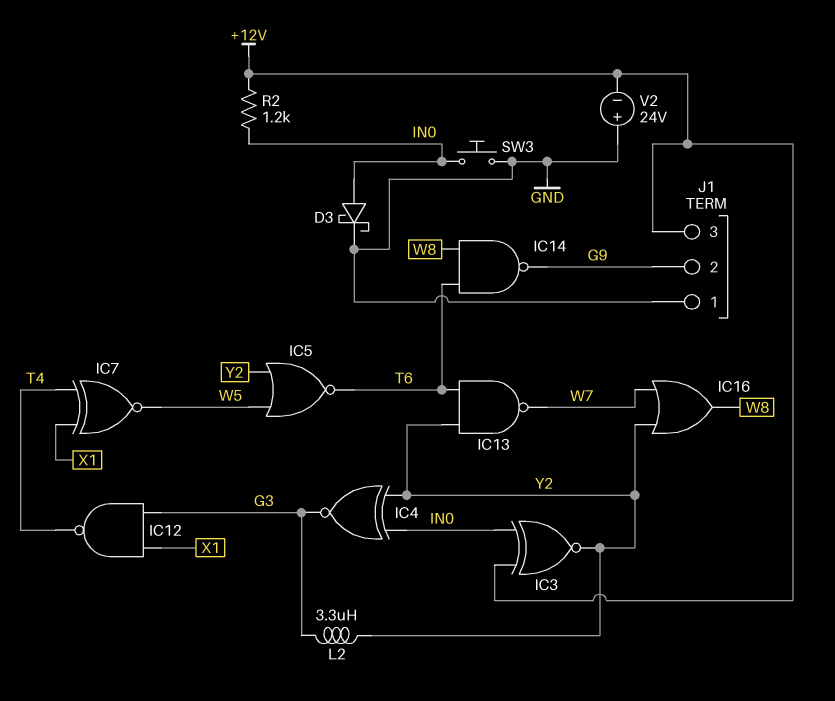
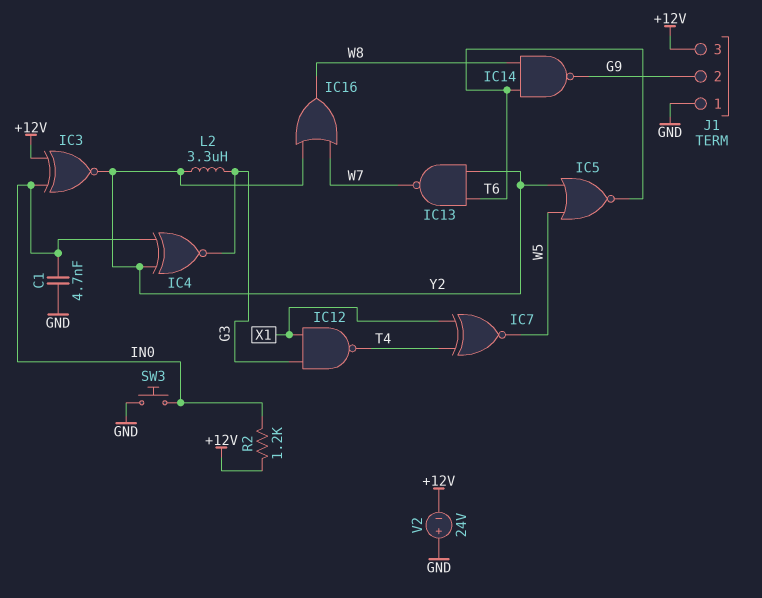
C1: none -> 4.7nF (GND, IN0)
D3: schottky (A IN0, K GND) -> none

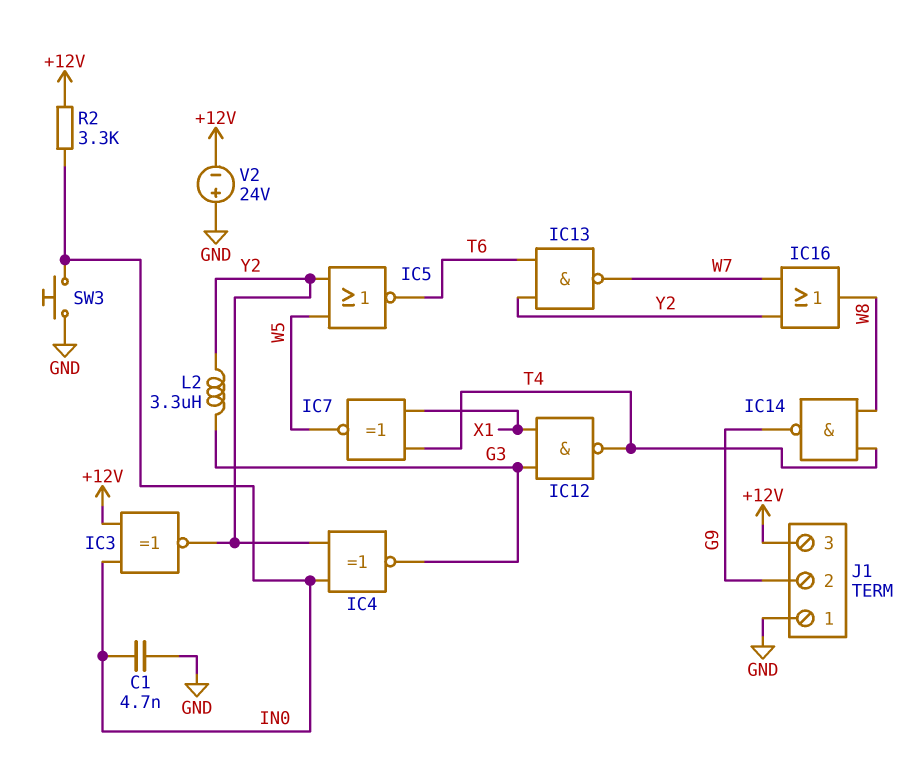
IC14: NAND (in T6, in W8, out G9) -> NAND (in T4, in W8, out G9)
R2: 1.2k (+12V, IN0) -> 3.3k (+12V, IN0)

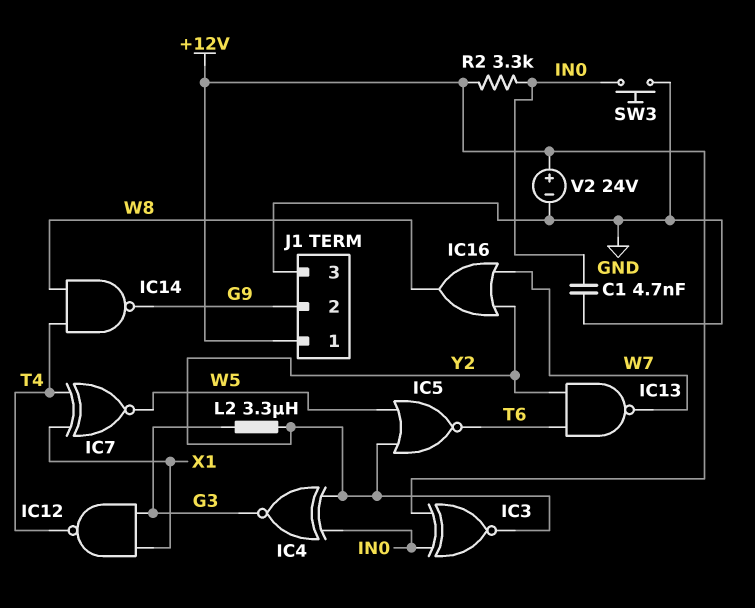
J1 pin 1: GND -> +12V
J1 pin 3: +12V -> GND
V2: 24V (plus GND, minus +12V) -> 24V (plus +12V, minus GND)

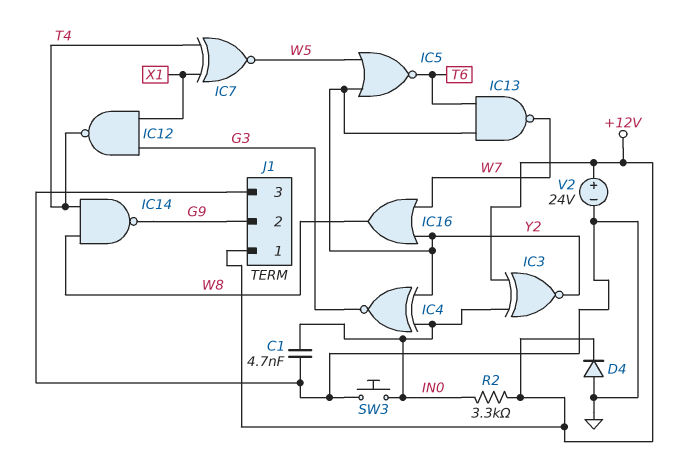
D4: none -> diode (A GND, K +12V)
L2: 3.3uH (G3, Y2) -> none

